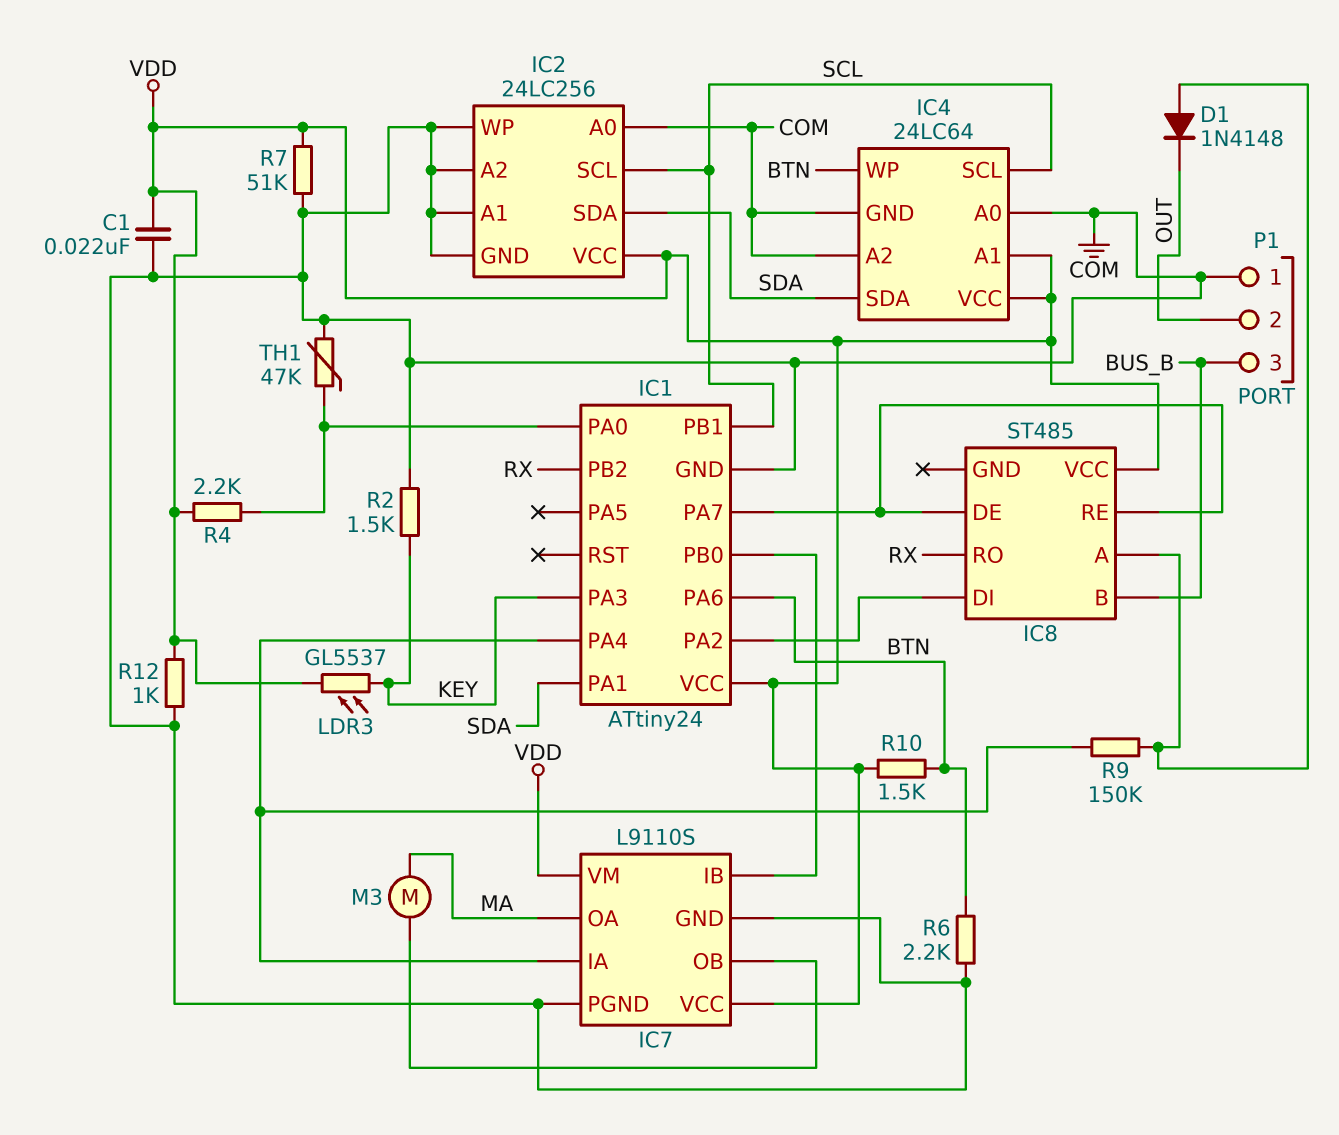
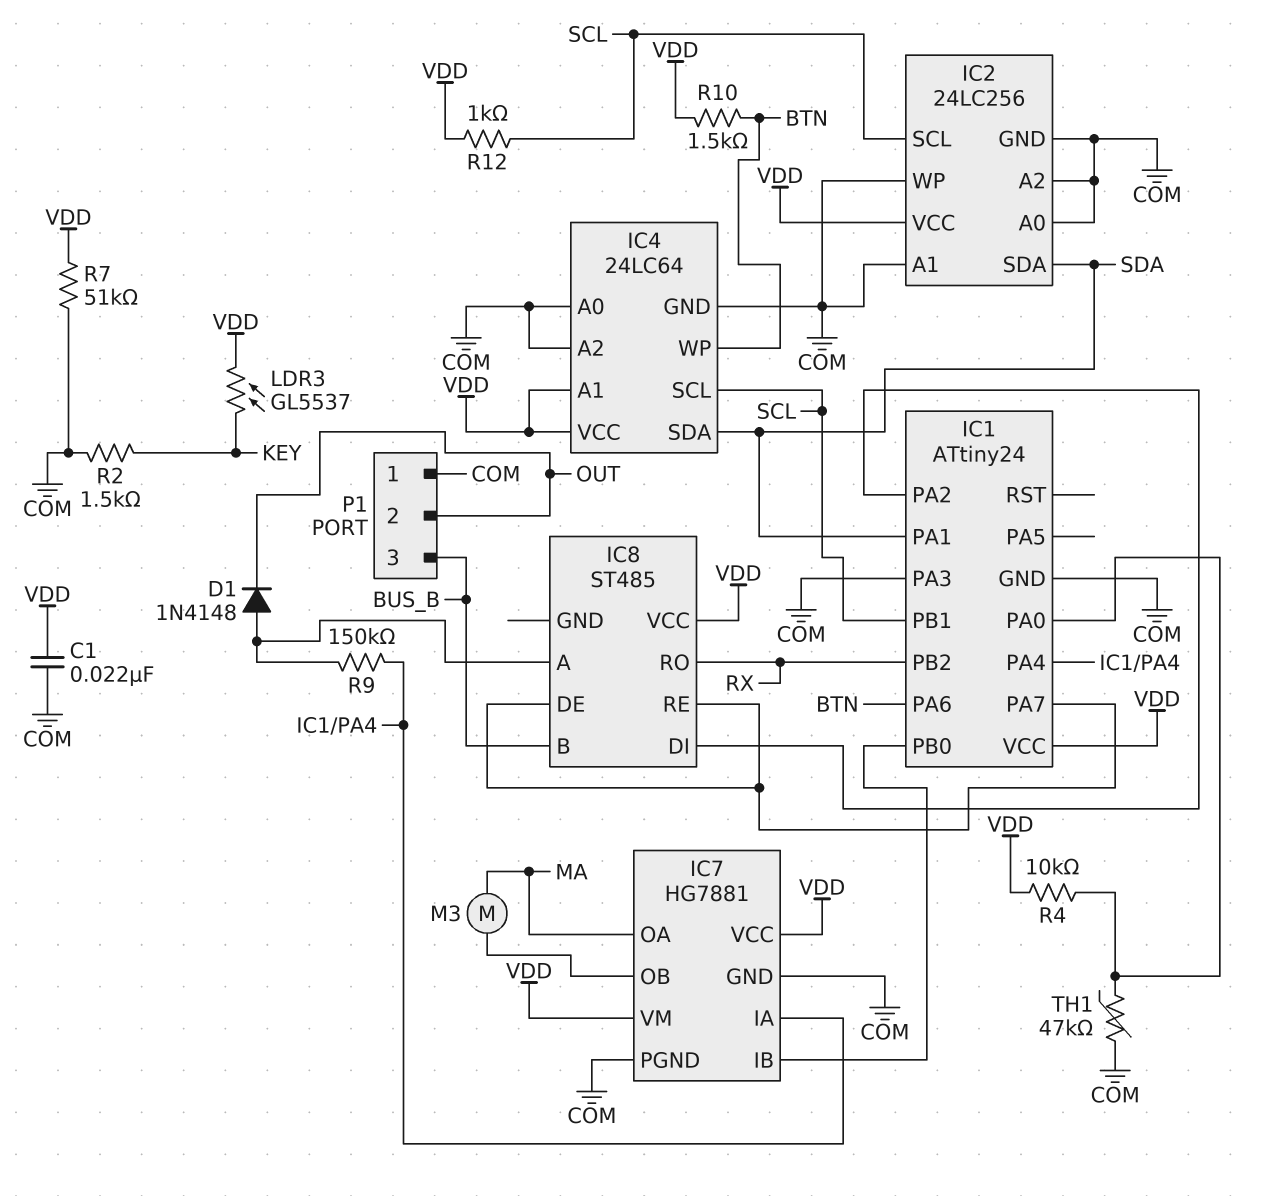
IC1 pin PA3: KEY -> COM
IC7: L9110S -> HG7881
R4: 2.2k (IC1/PA0, VDD) -> 10k (IC1/PA0, VDD)
R6: 2.2k (BTN, COM) -> none
R12: 1k (COM, VDD) -> 1k (SCL, VDD)

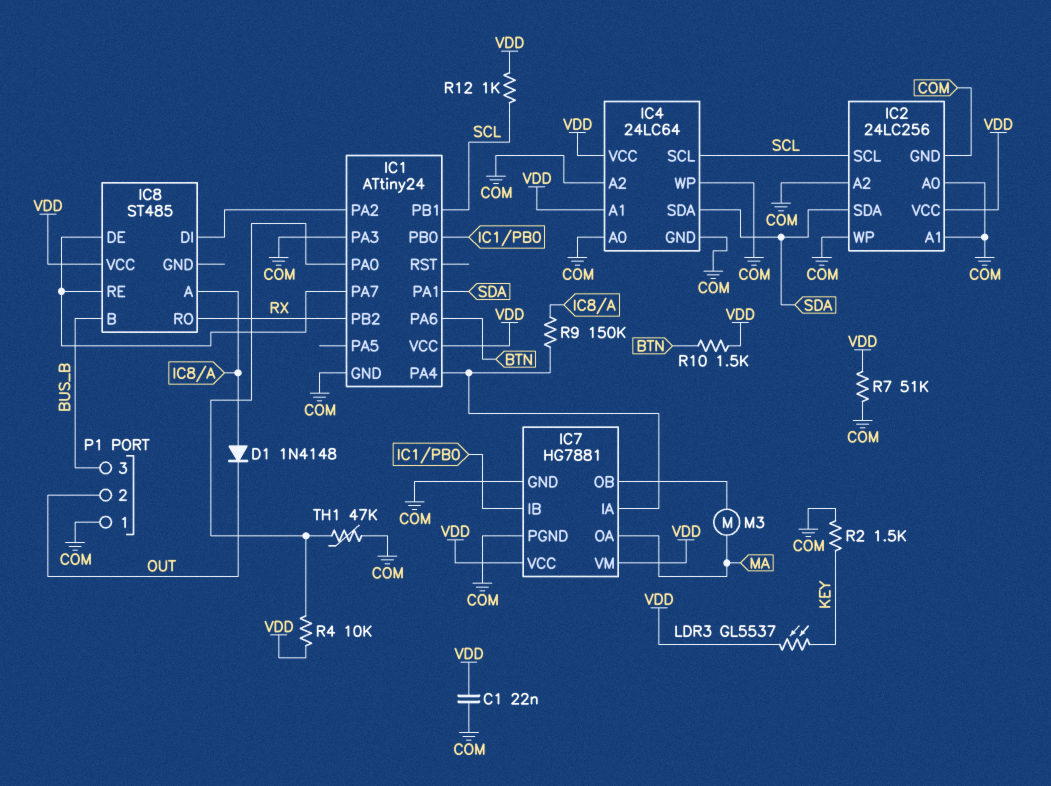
IC4 pin WP: BTN -> COM

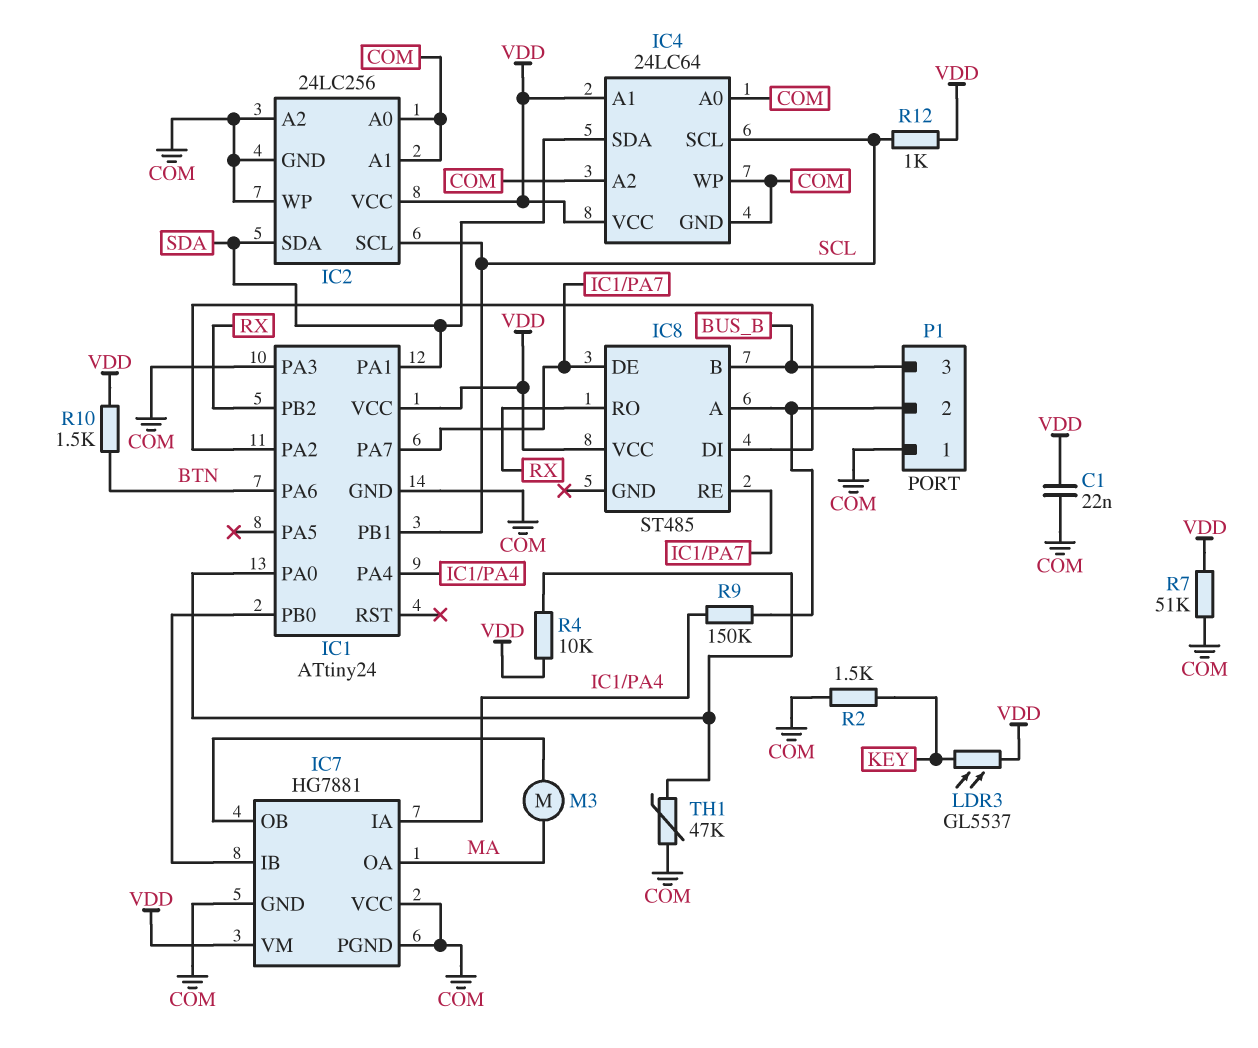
D1: diode 1N4148 (A IC8/A, K OUT) -> none
IC7 pin VCC: VDD -> COM
P1 pin 2: OUT -> IC8/A

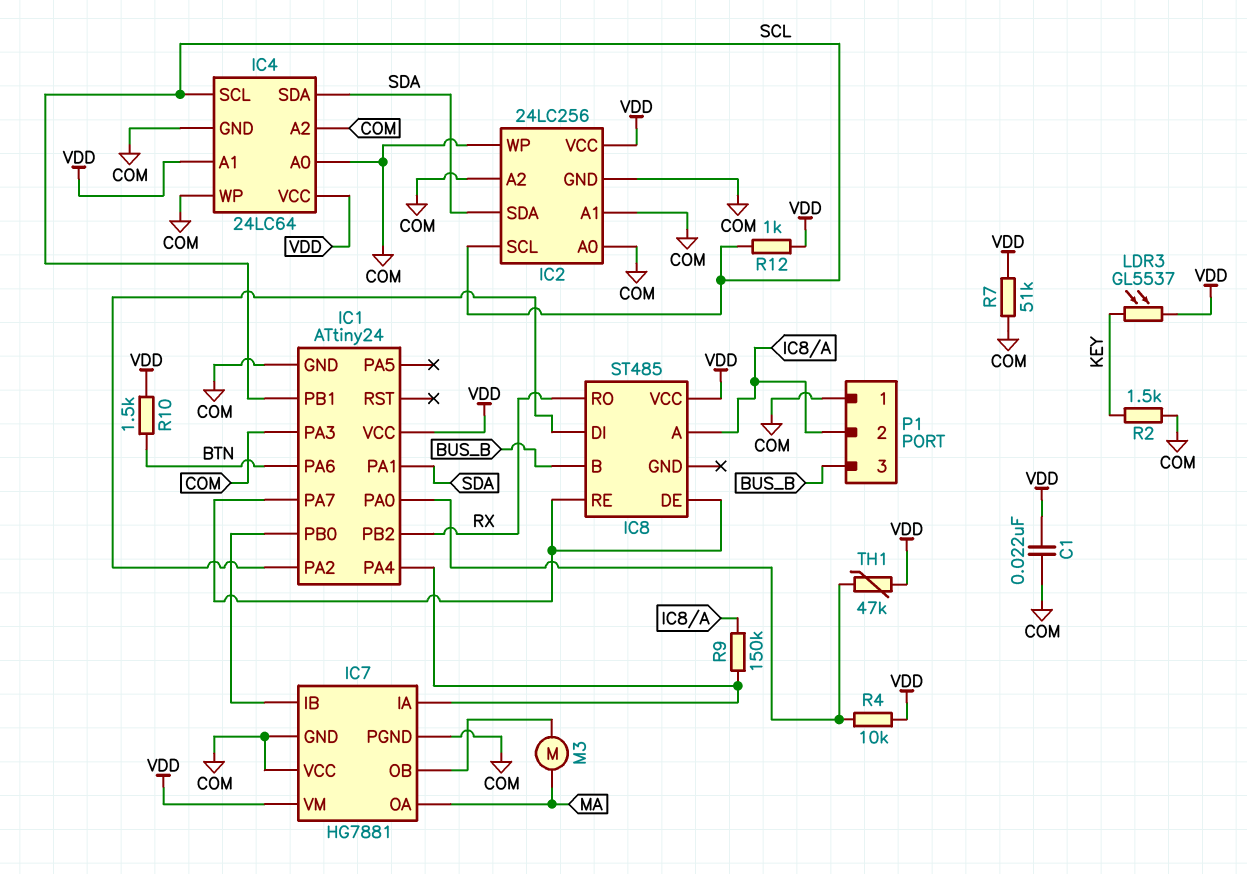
TH1: 47k (COM, IC1/PA0) -> 47k (IC1/PA0, VDD)

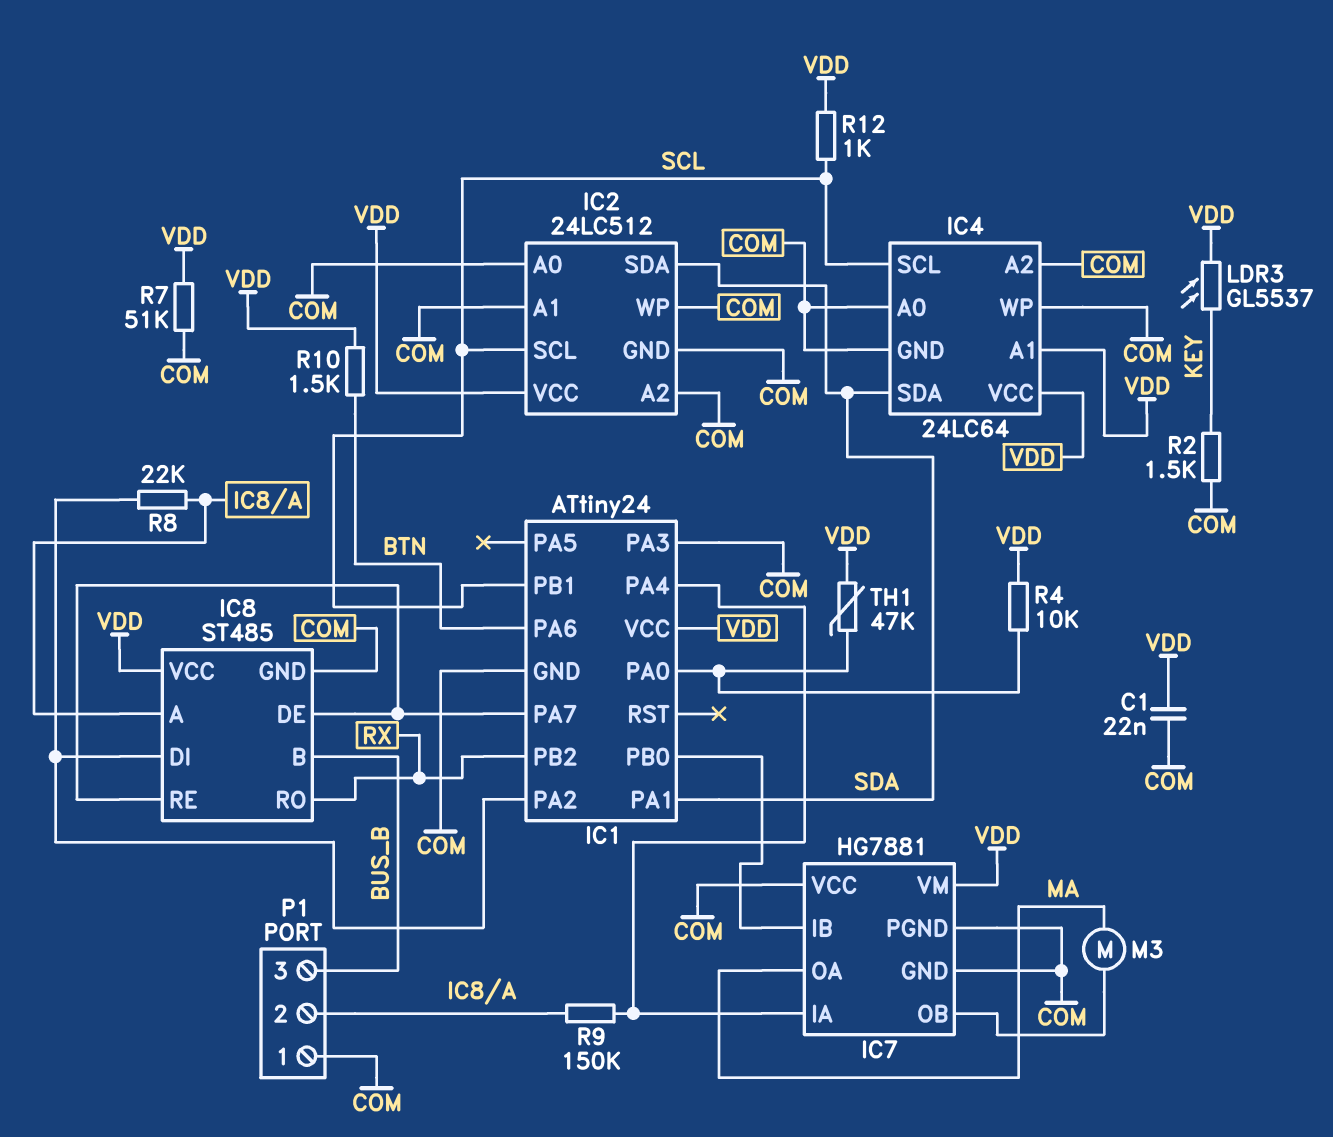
IC2: 24LC256 -> 24LC512
IC8 pin GND: none -> COM
R8: none -> 22k (IC1/PA2, IC8/A)

